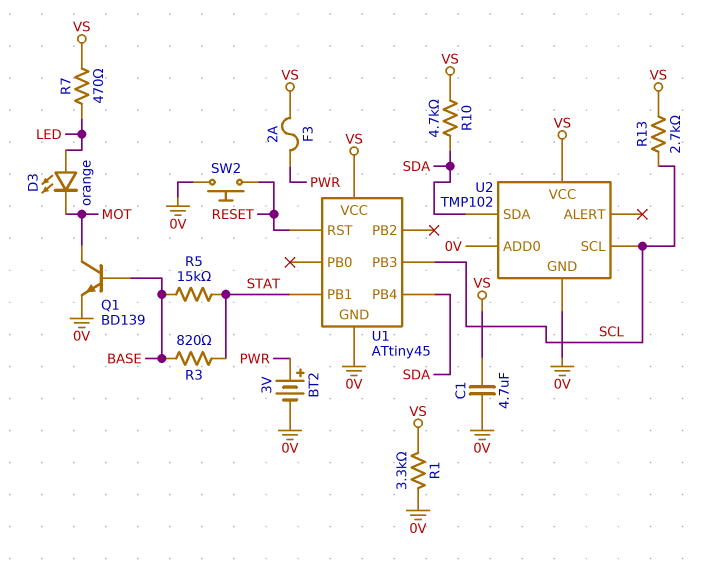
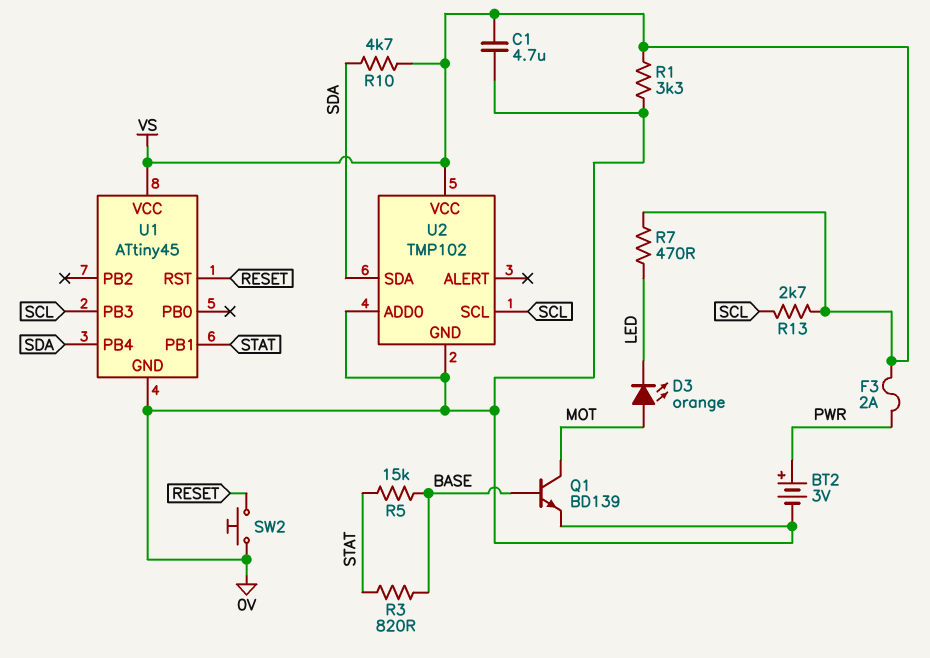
D3: LED orange (A LED, K MOT) -> LED orange (A MOT, K LED)

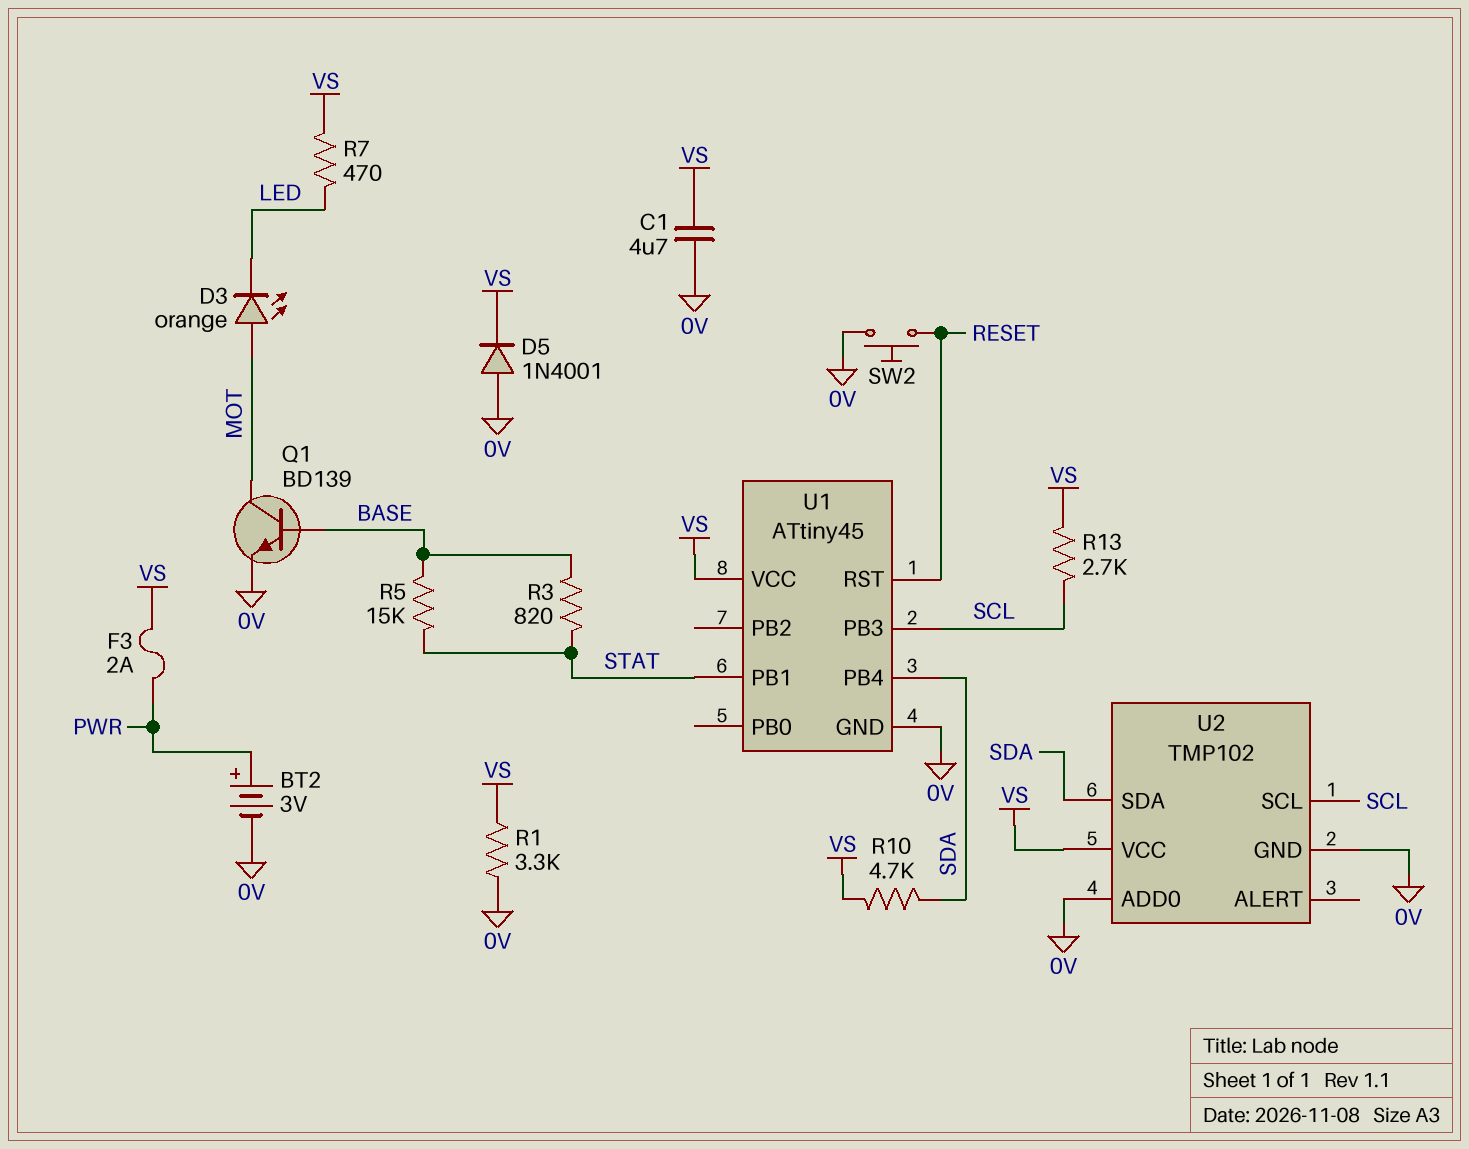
D5: none -> diode 1N4001 (A 0V, K VS)

